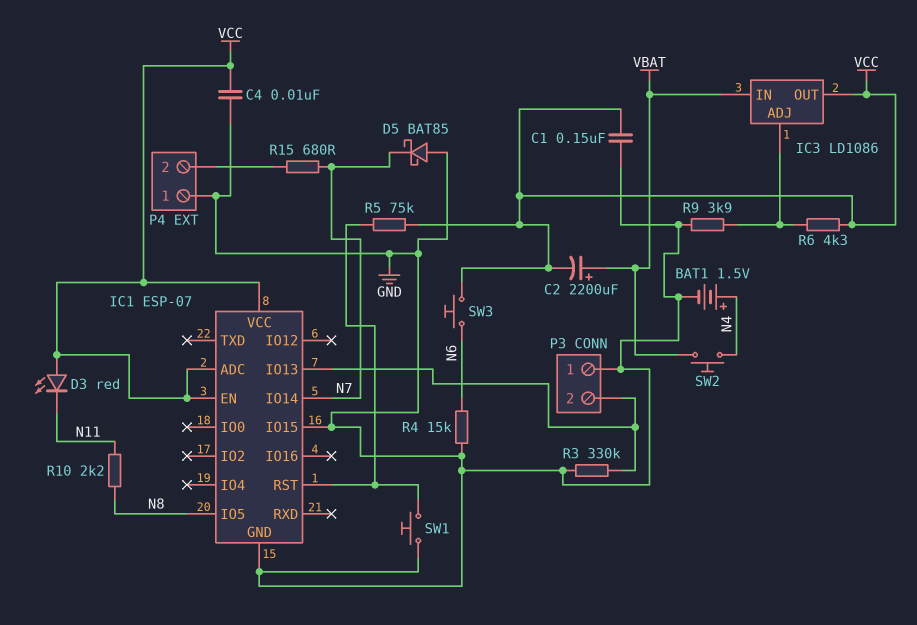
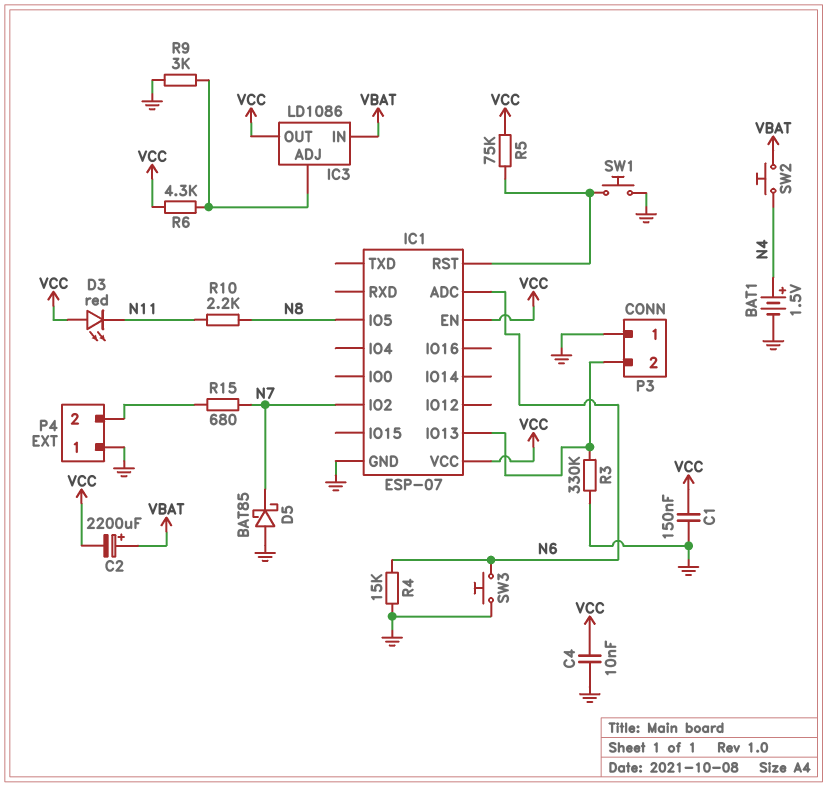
IC1 pin ADC: VCC -> N6
IC1 pin IO2: none -> N7
IC1 pin IO14: N7 -> none
IC1 pin IO15: GND -> none
R9: 3.9k (GND, IC3/ADJ) -> 3k (GND, IC3/ADJ)
SW3: button (N6, VCC) -> button (GND, N6)

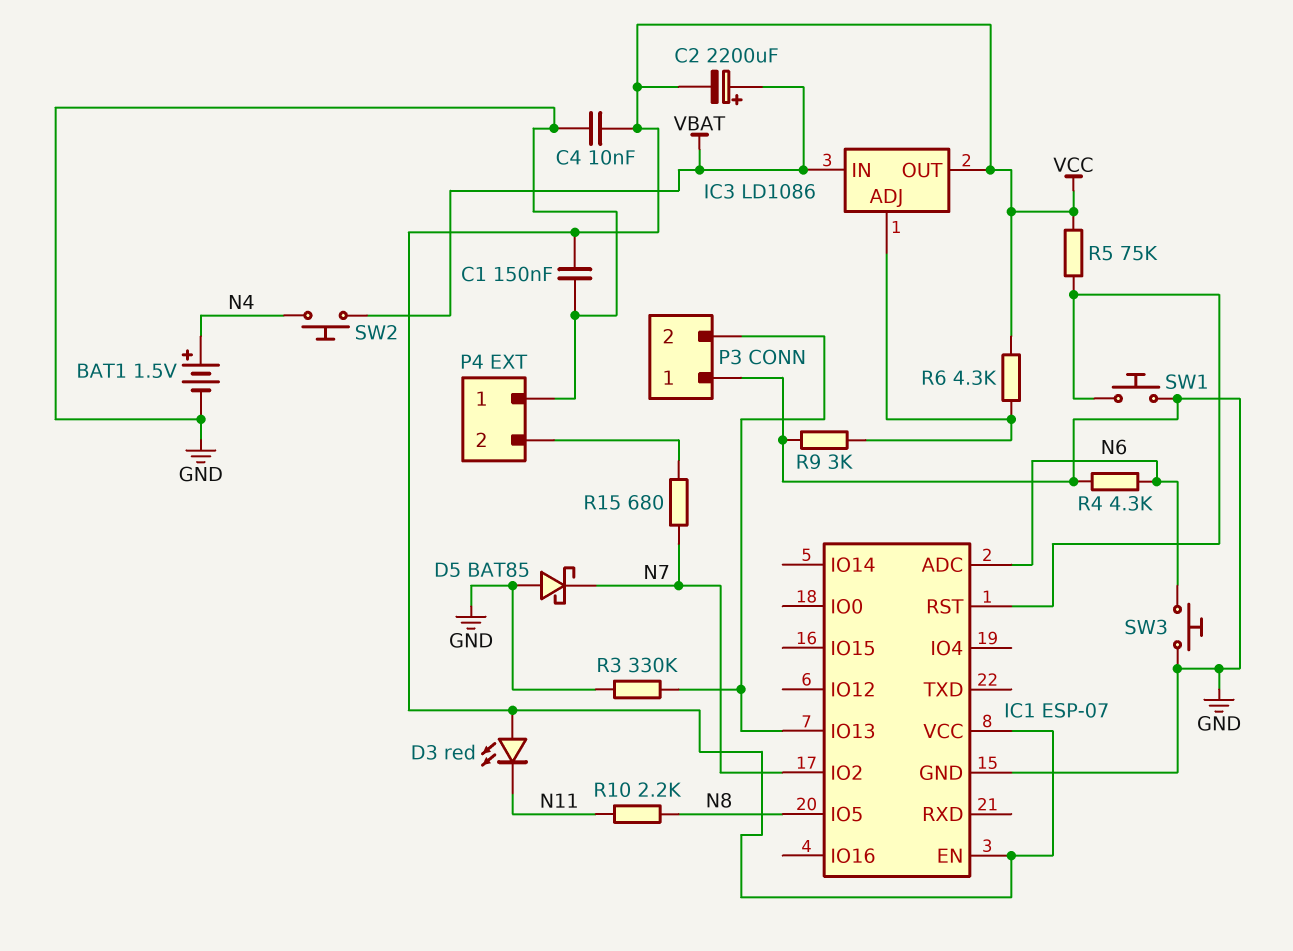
R4: 15k (GND, N6) -> 4.3k (GND, N6)

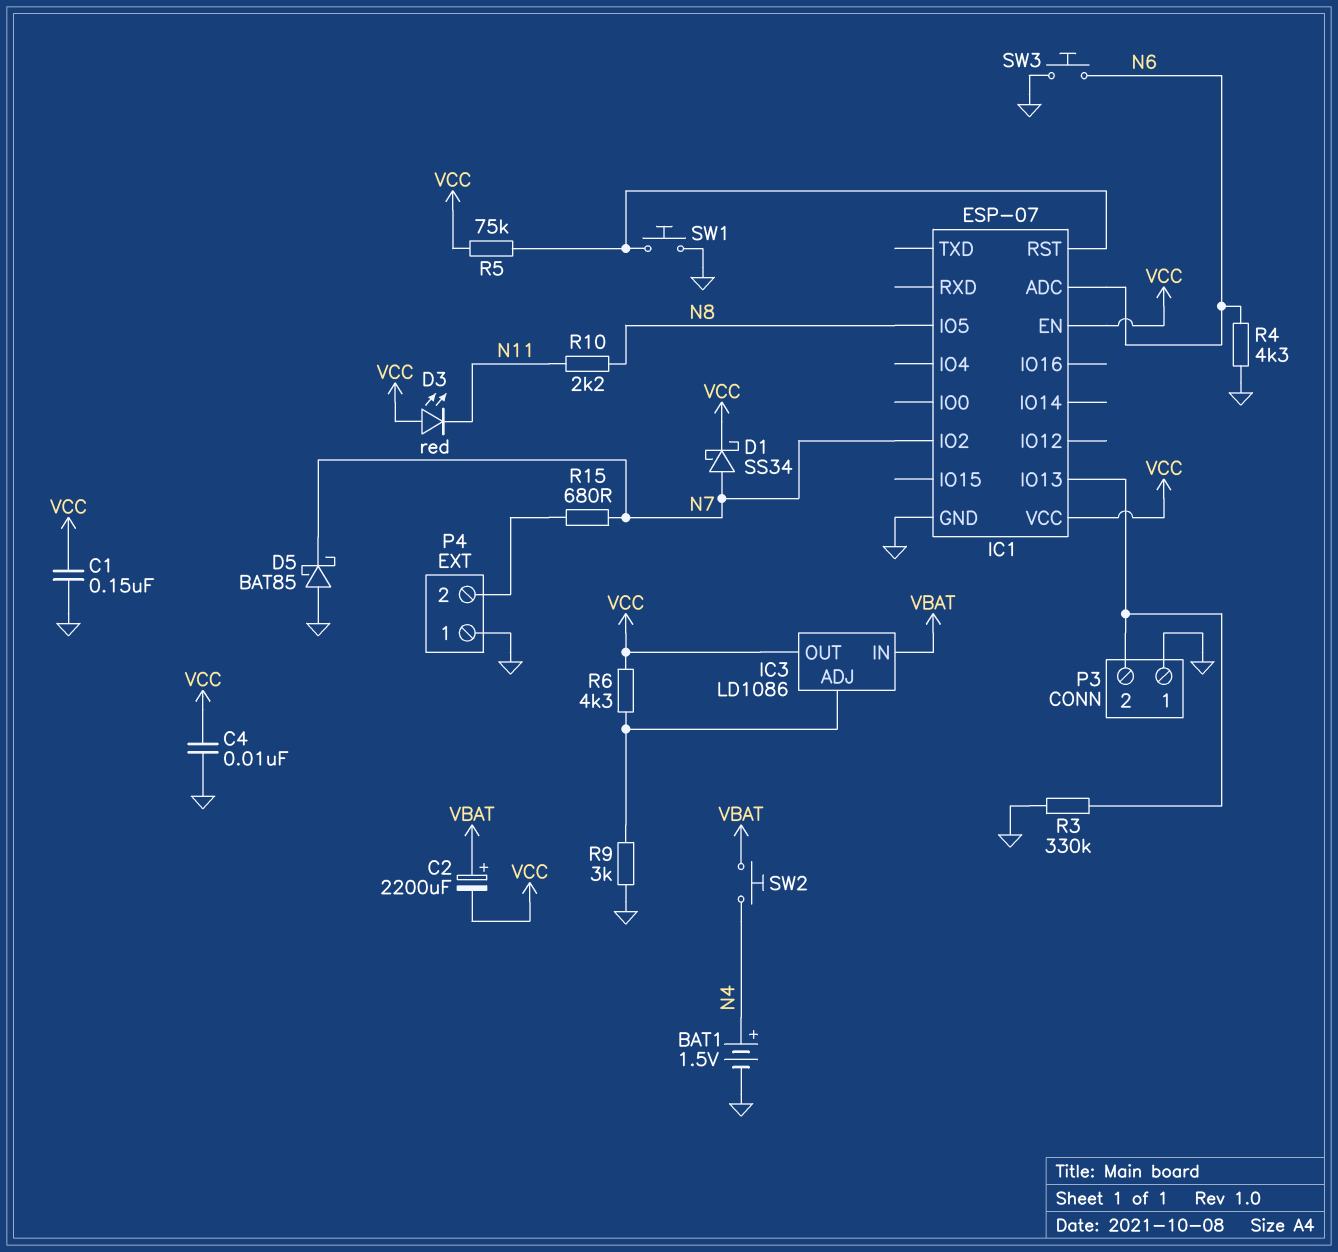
D1: none -> schottky SS34 (A N7, K VCC)

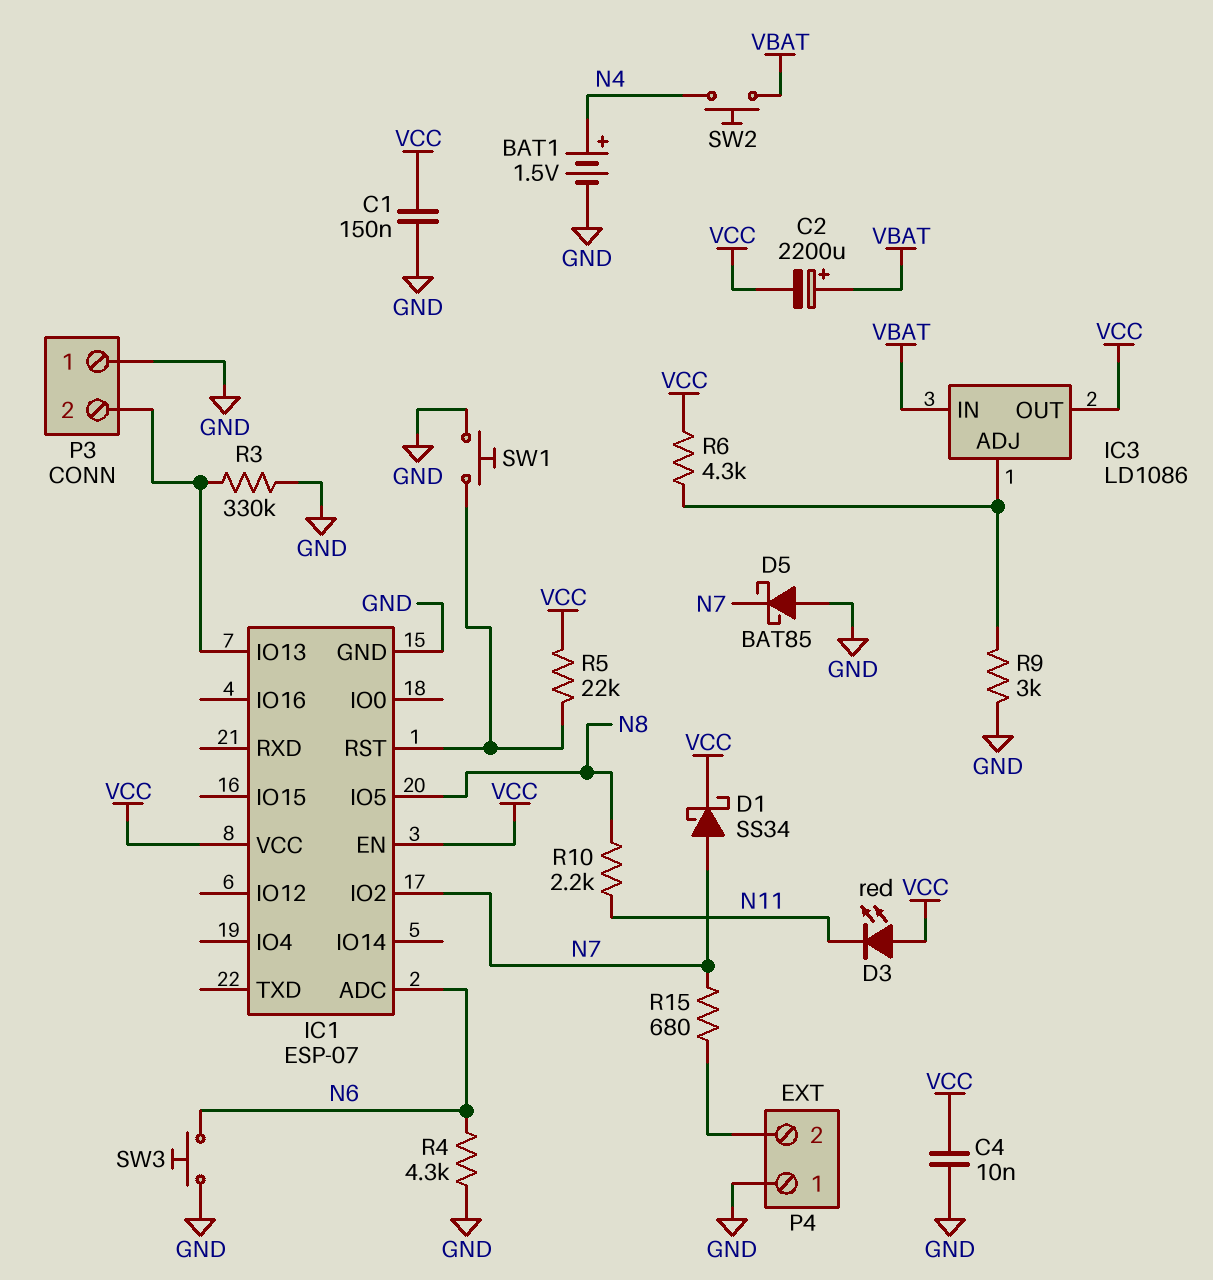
R5: 75k (IC1/RST, VCC) -> 22k (IC1/RST, VCC)

